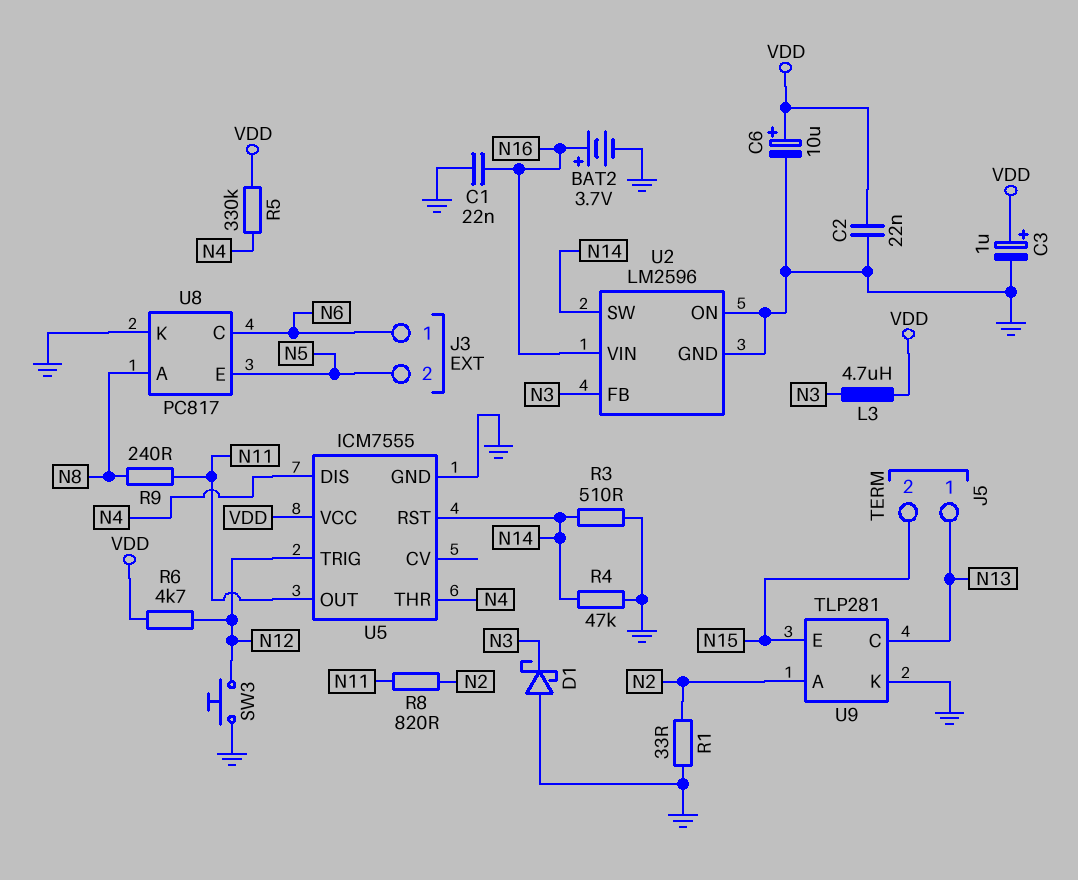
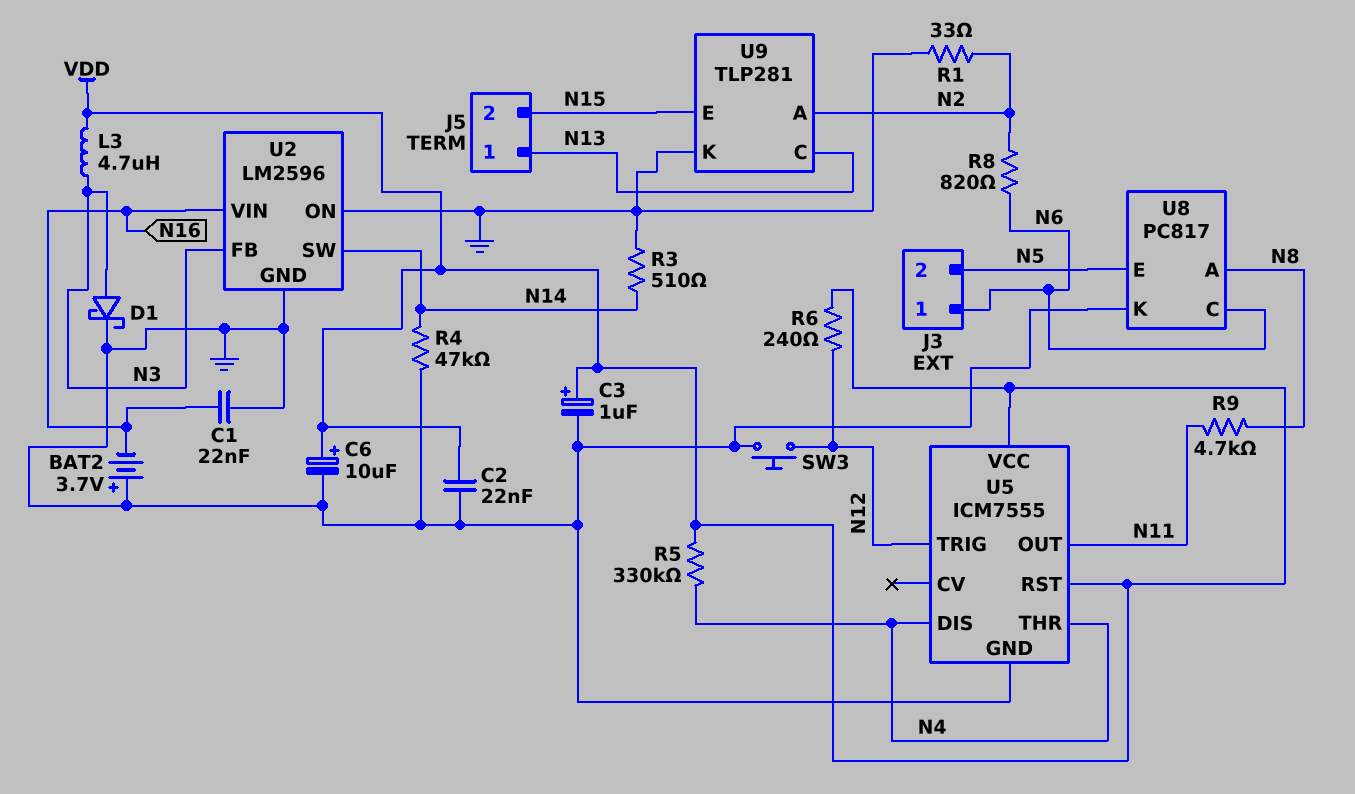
BAT2: 3.7V (plus N16, minus GND) -> 3.7V (plus GND, minus N16)
D1: schottky (A GND, K N3) -> schottky (A N3, K GND)
R6: 4.7k (N12, VDD) -> 240 (N12, VDD)
R8: 820 (N2, N11) -> 820 (N2, N6)
R9: 240 (N8, N11) -> 4.7k (N8, N11)
U5 pin RST: N14 -> VDD

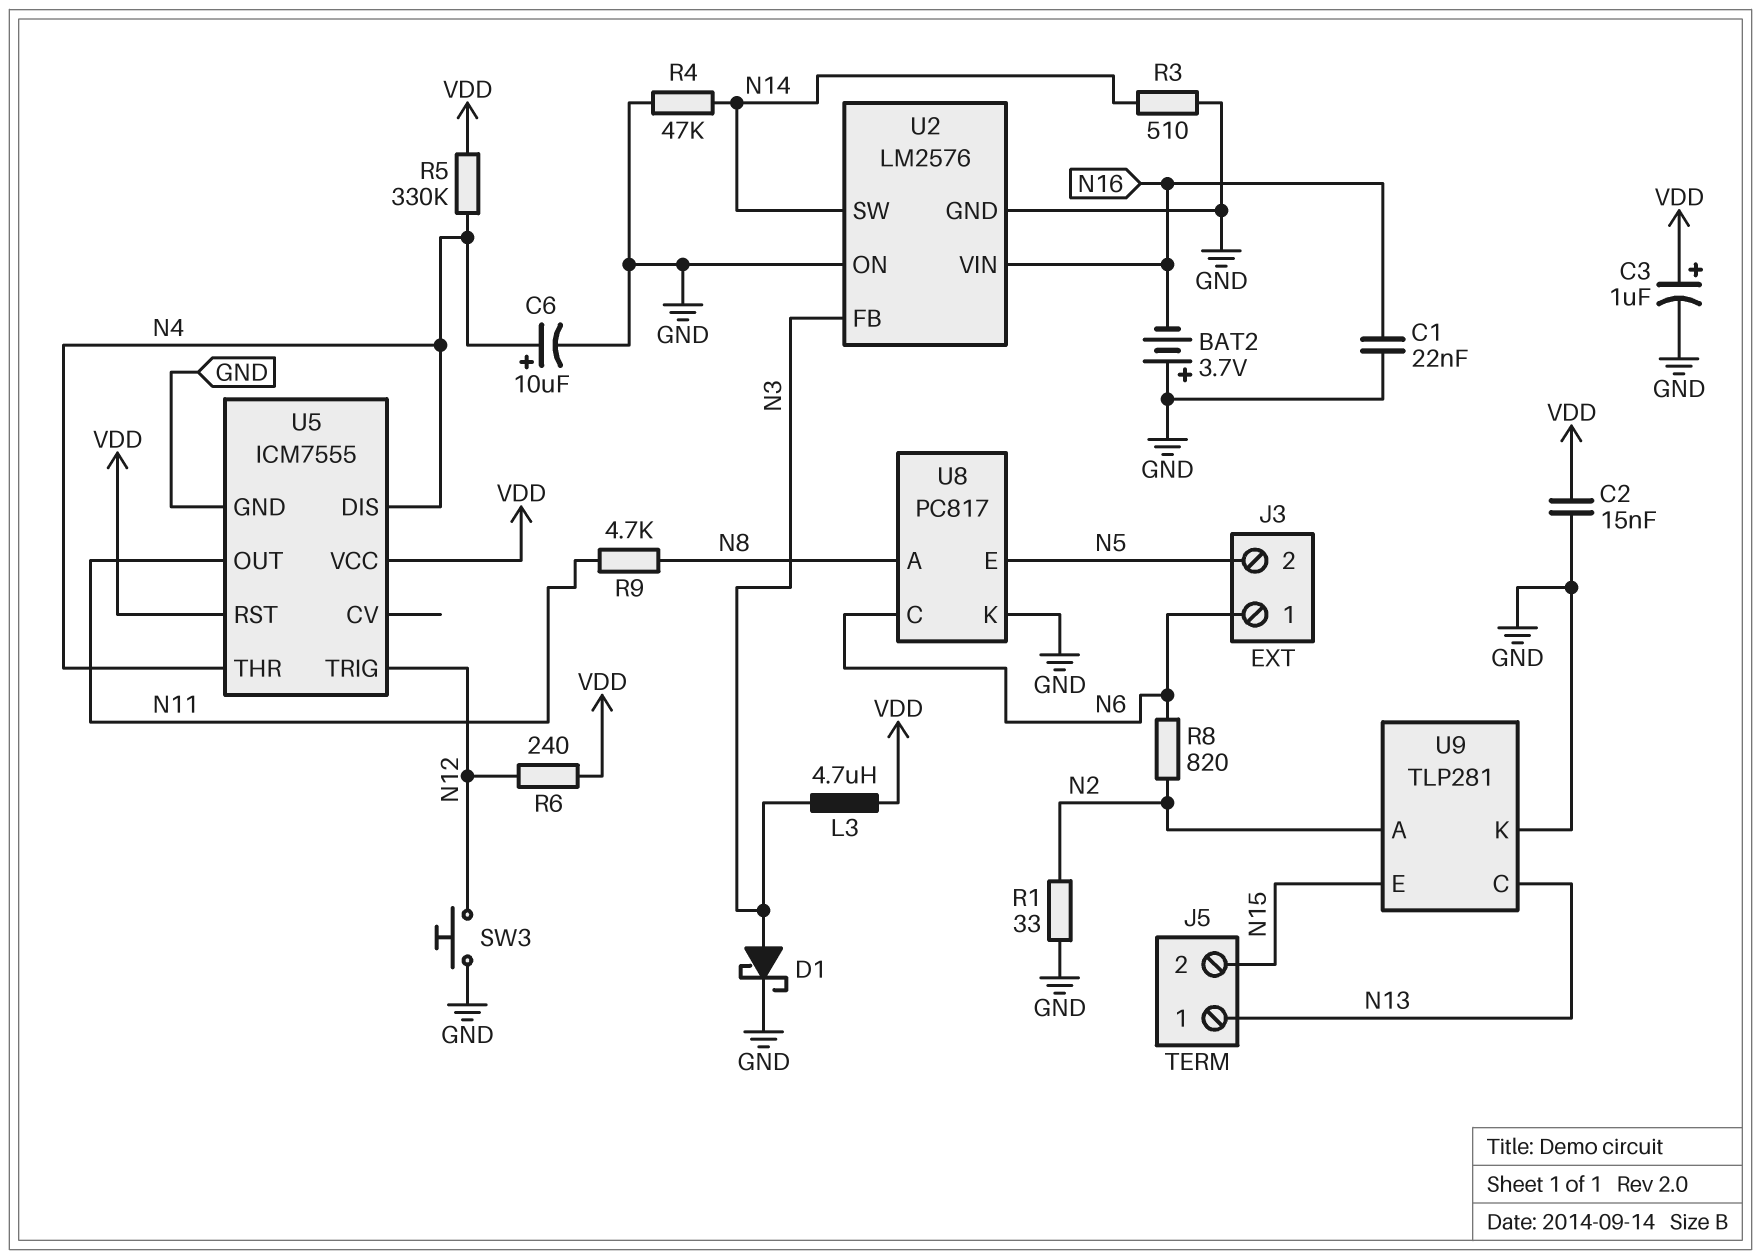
C2: 22nF (GND, VDD) -> 15nF (GND, VDD)
C6: 10uF (plus VDD, minus GND) -> 10uF (plus N4, minus GND)
U2: LM2596 -> LM2576

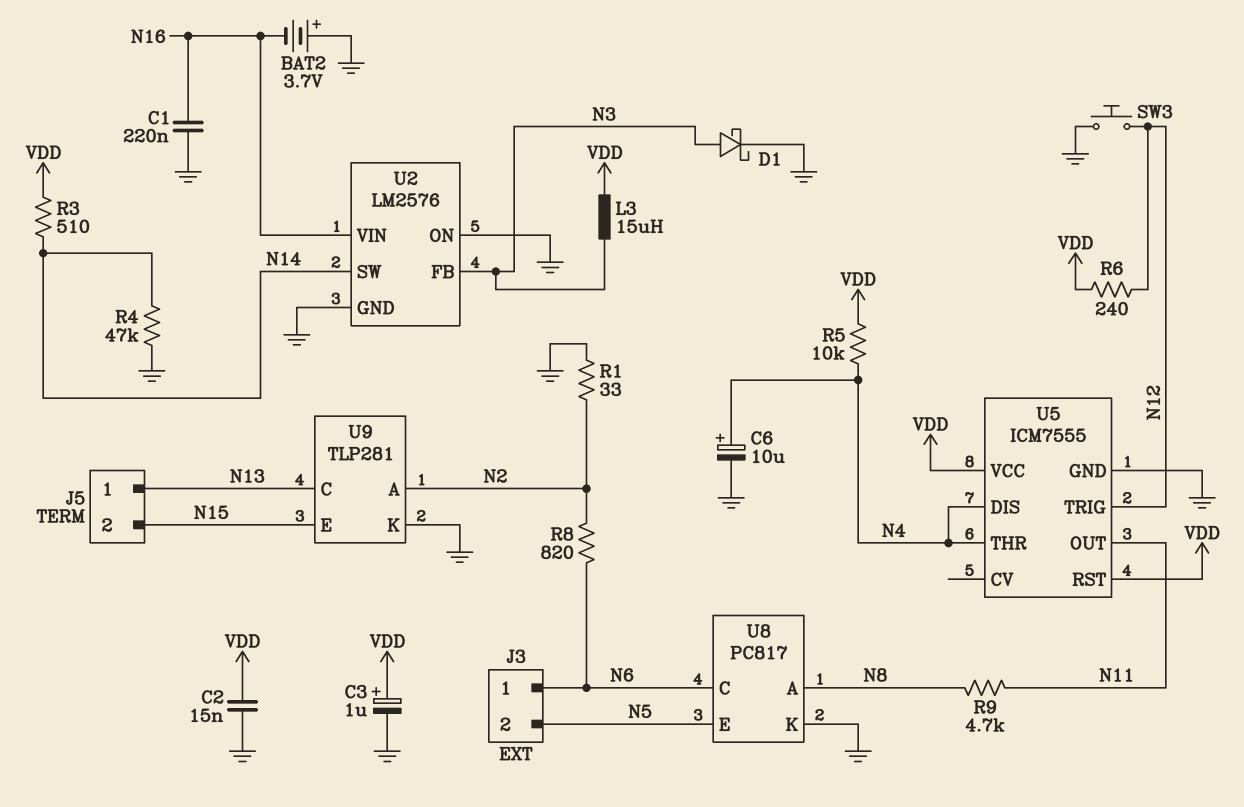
C1: 22nF (GND, N16) -> 220nF (GND, N16)
L3: 4.7uH (N3, VDD) -> 15uH (N3, VDD)
R3: 510 (GND, N14) -> 510 (N14, VDD)
R5: 330k (N4, VDD) -> 10k (N4, VDD)

